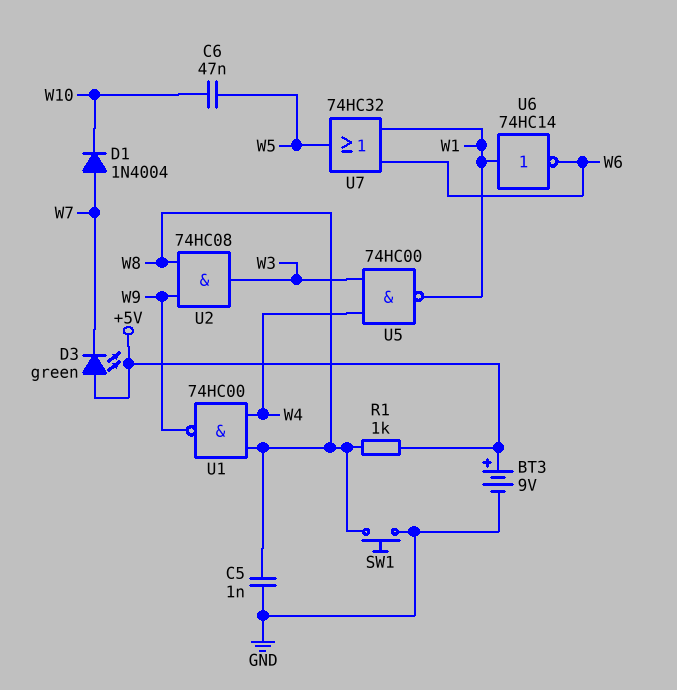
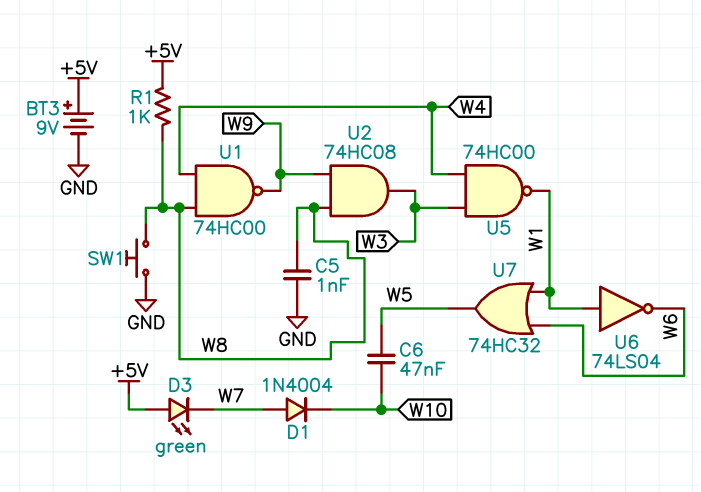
U6: NOT 74HC14 (in W1, out W6) -> NOT 74LS04 (in W1, out W6)

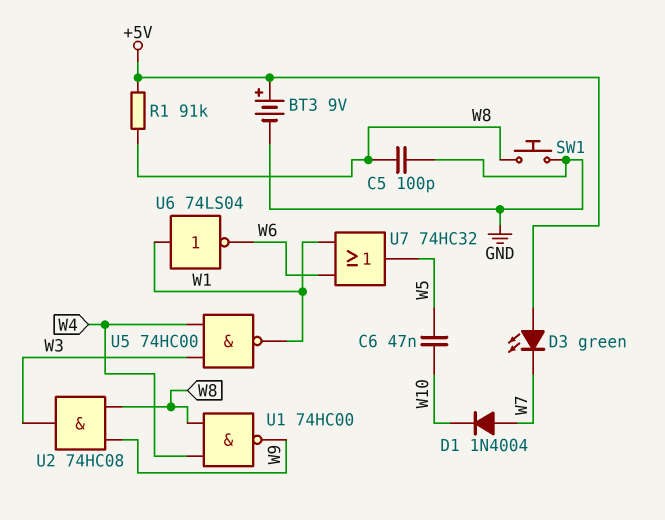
C5: 1nF (GND, W8) -> 100pF (GND, W8)
R1: 1k (+5V, W8) -> 91k (+5V, W8)

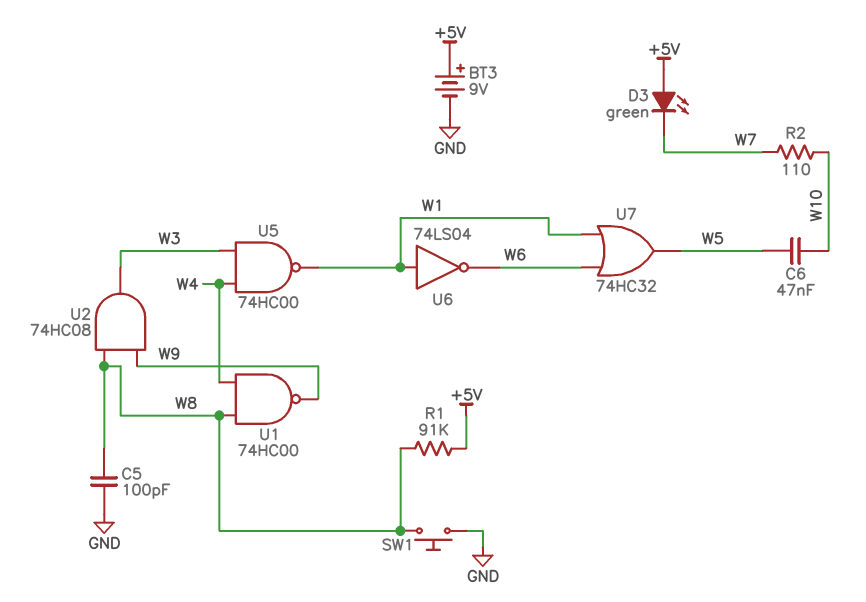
D1: diode 1N4004 (A W7, K W10) -> none
R2: none -> 110 (W7, W10)

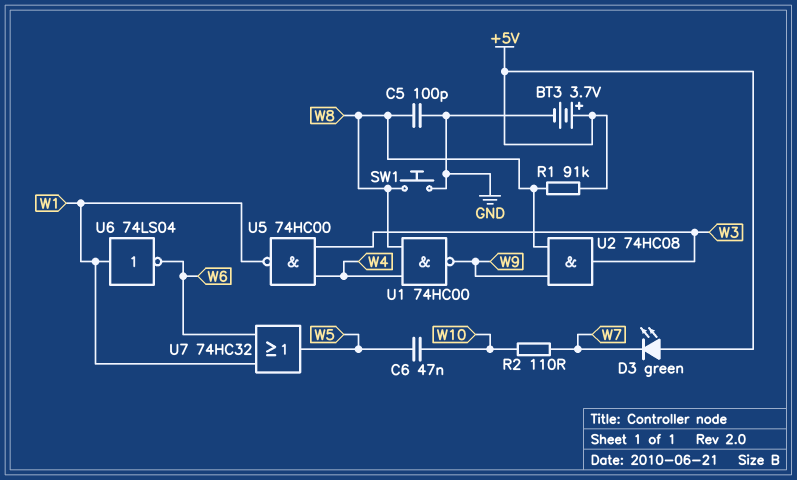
BT3: 9V (plus +5V, minus GND) -> 3.7V (plus +5V, minus GND)

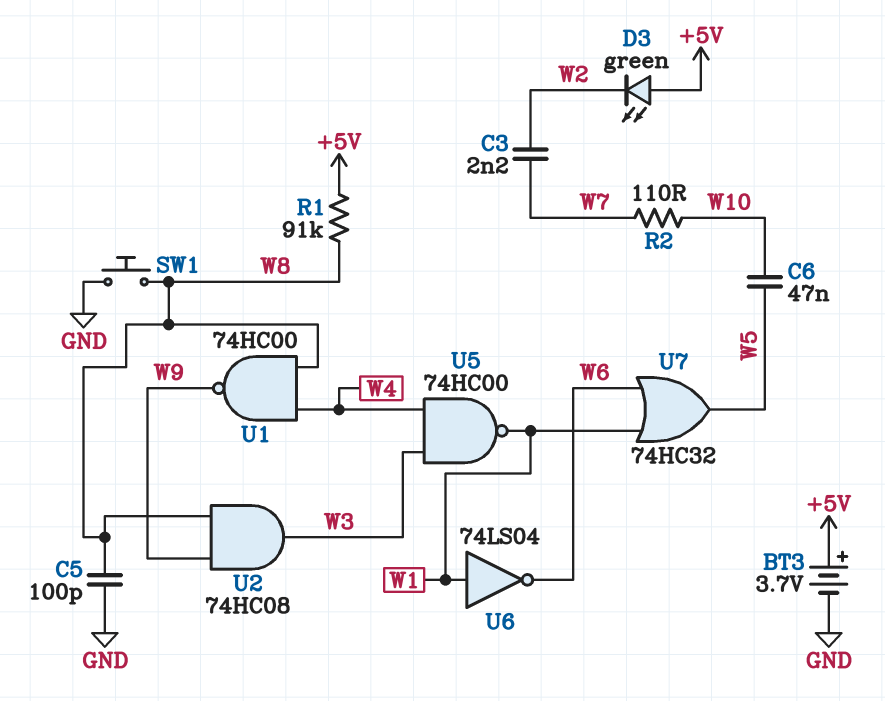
C3: none -> 2.2nF (W2, W7)
D3: LED green (A +5V, K W7) -> LED green (A +5V, K W2)

